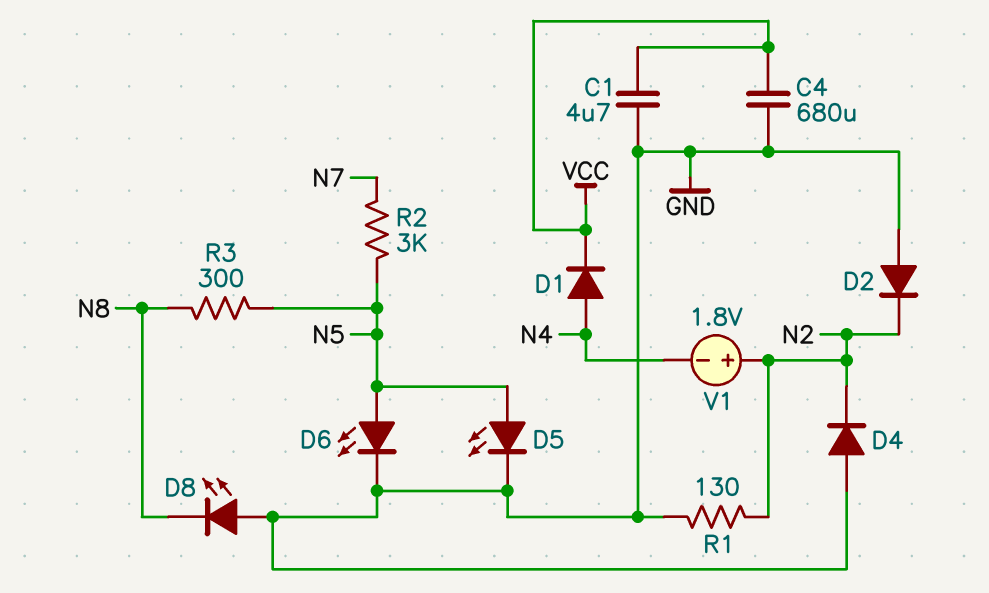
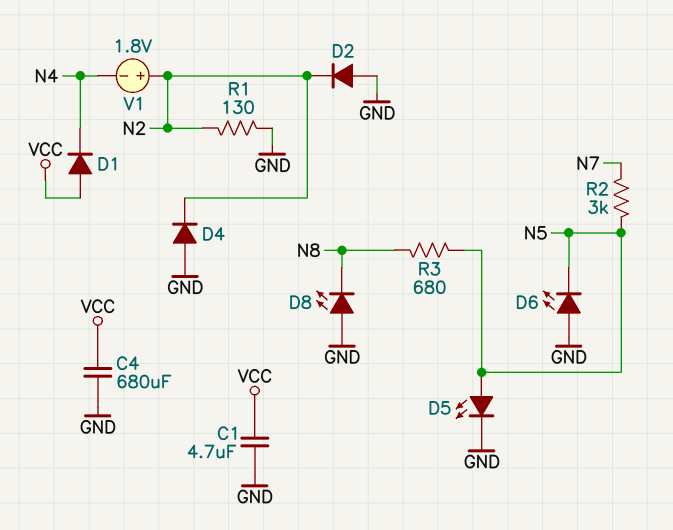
D1: diode (A N4, K VCC) -> diode (A VCC, K N4)
D6: LED (A N5, K GND) -> LED (A GND, K N5)
R3: 300 (N5, N8) -> 680 (N5, N8)

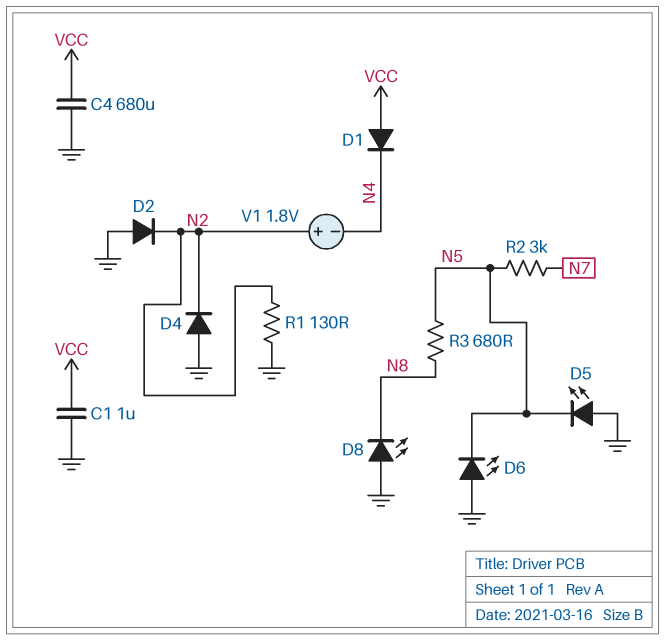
C1: 4.7uF (GND, VCC) -> 1uF (GND, VCC)
D5: LED (A N5, K GND) -> LED (A GND, K N5)

